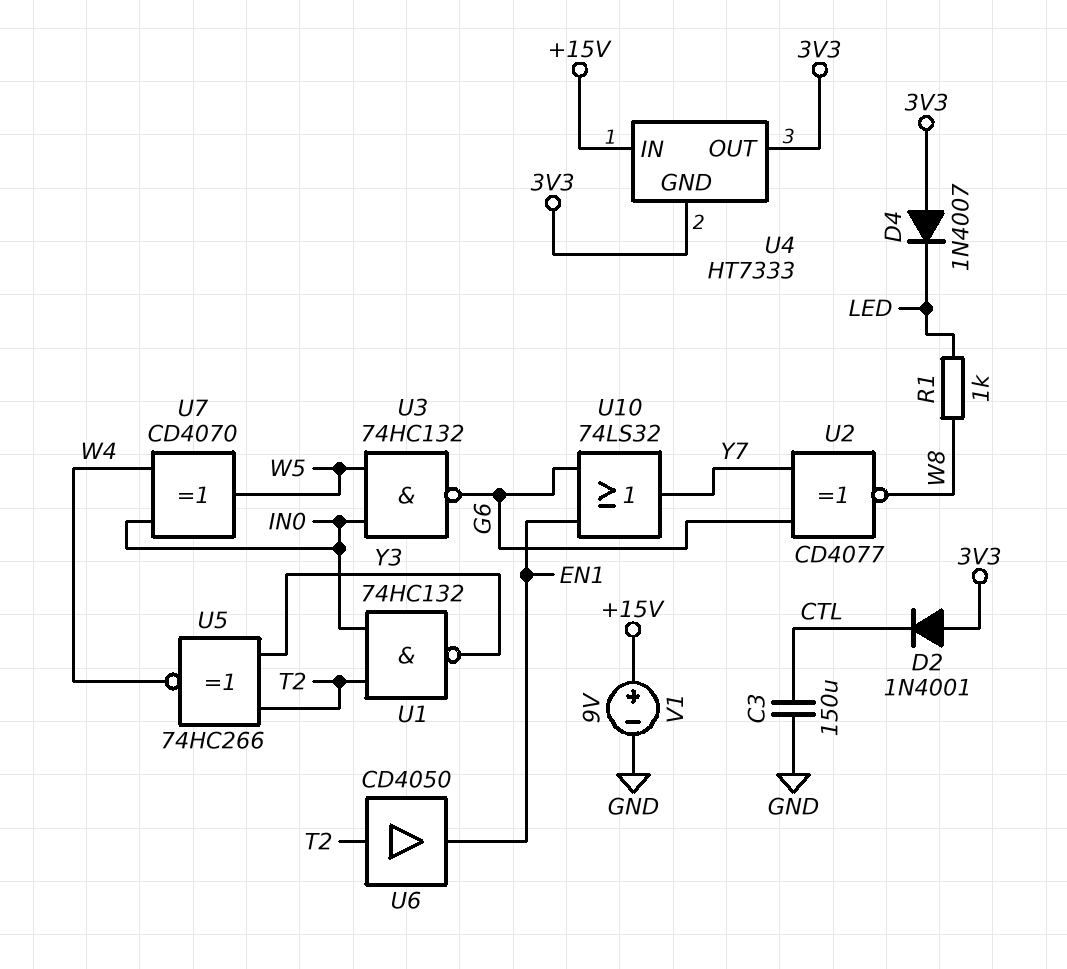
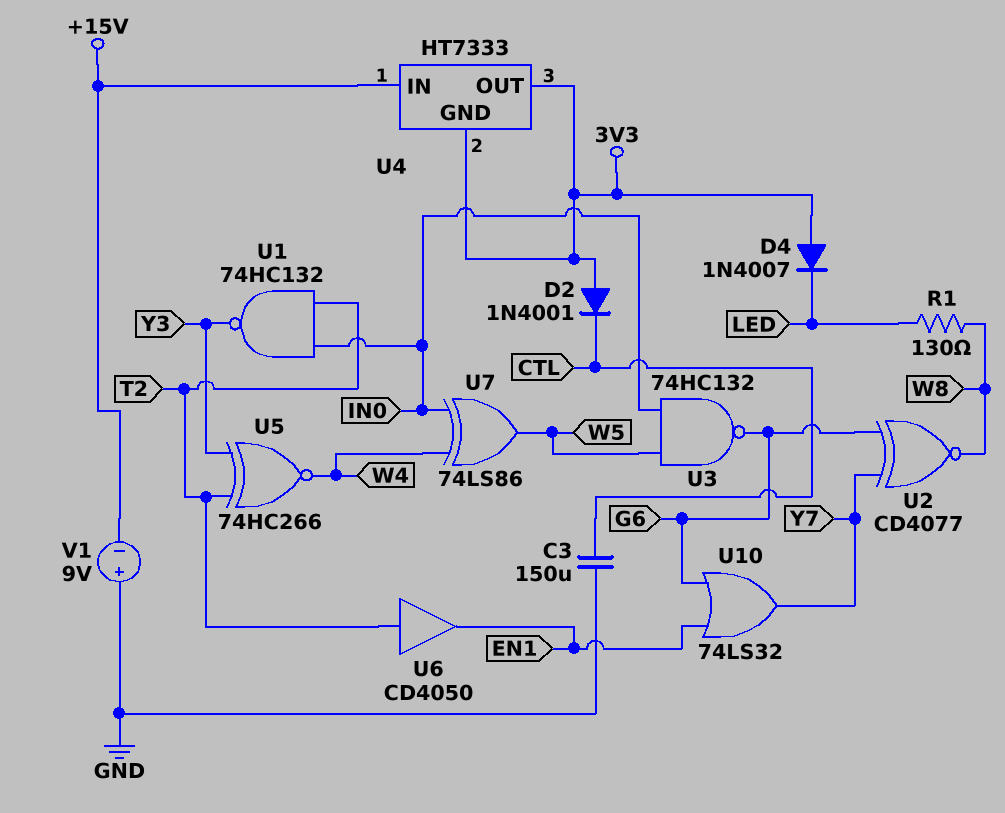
R1: 1k (LED, W8) -> 130 (LED, W8)
U7: XOR CD4070 (in IN0, in W4, out W5) -> XOR 74LS86 (in IN0, in W4, out W5)
V1: 9V (plus +15V, minus GND) -> 9V (plus GND, minus +15V)

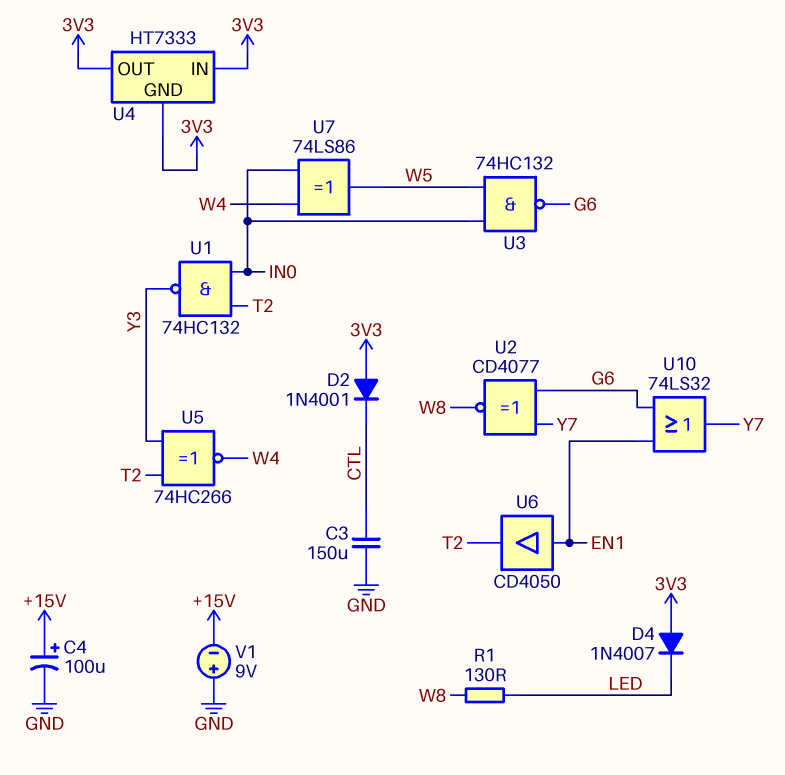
C4: none -> 100uF (plus +15V, minus GND)
U4 pin IN: +15V -> 3V3
U6: buffer CD4050 (in T2, out EN1) -> buffer CD4050 (in EN1, out T2)

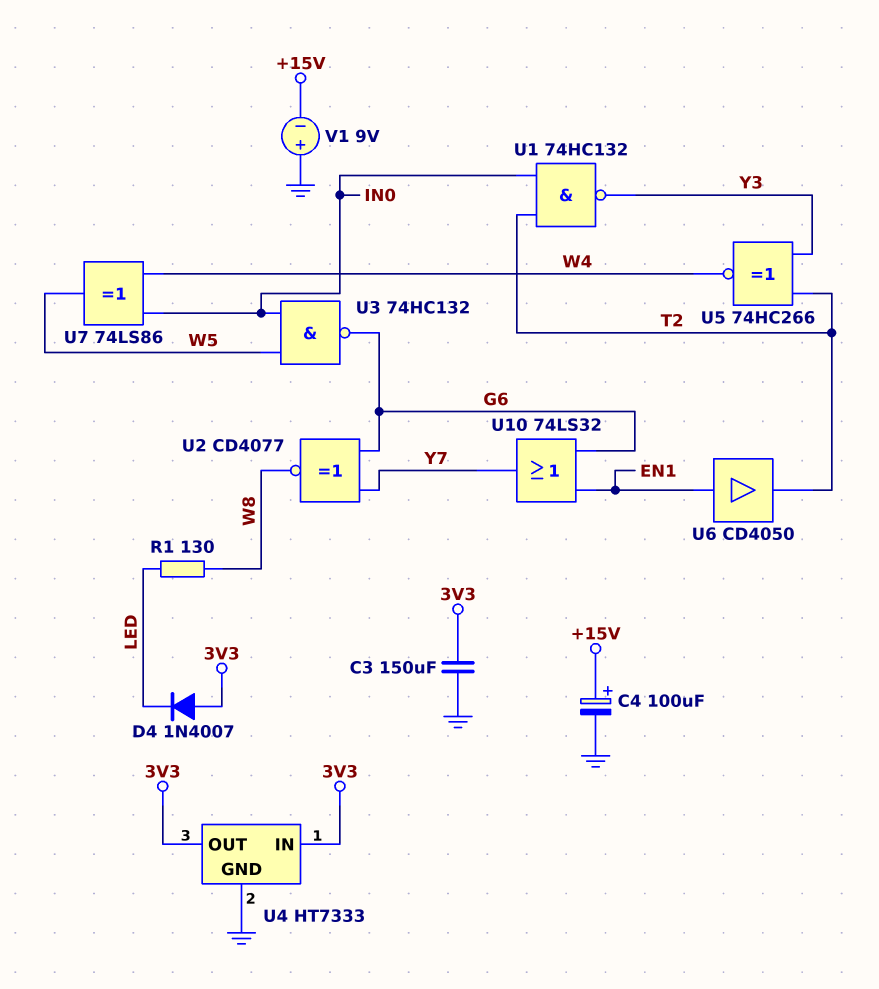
C3: 150uF (CTL, GND) -> 150uF (3V3, GND)
D2: diode 1N4001 (A 3V3, K CTL) -> none
U4 pin GND: 3V3 -> GND

